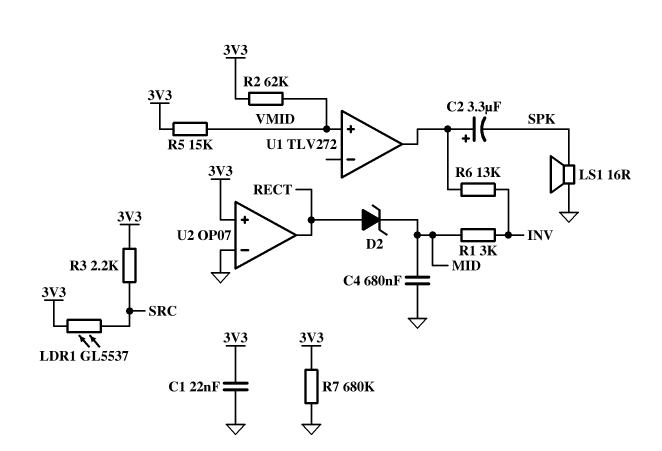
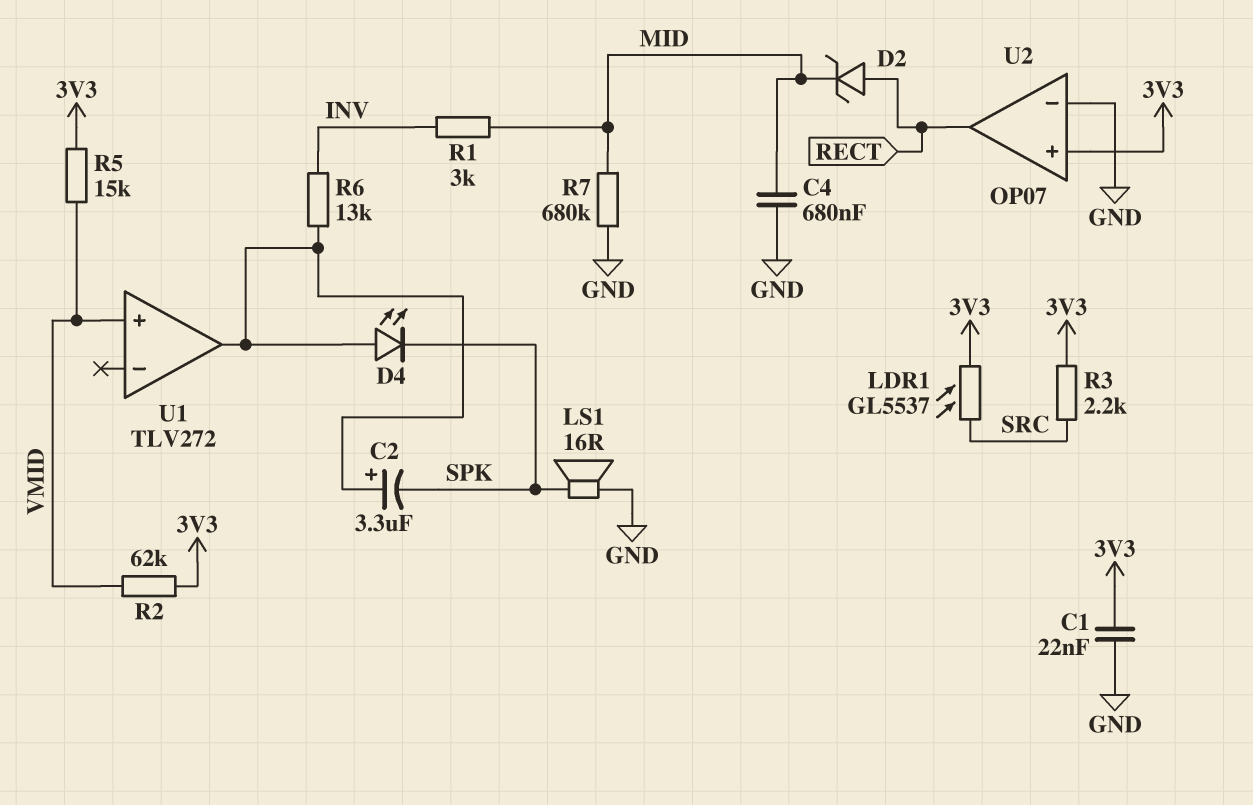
D4: none -> LED (A U1/out, K SPK)
R7: 680k (3V3, GND) -> 680k (GND, MID)

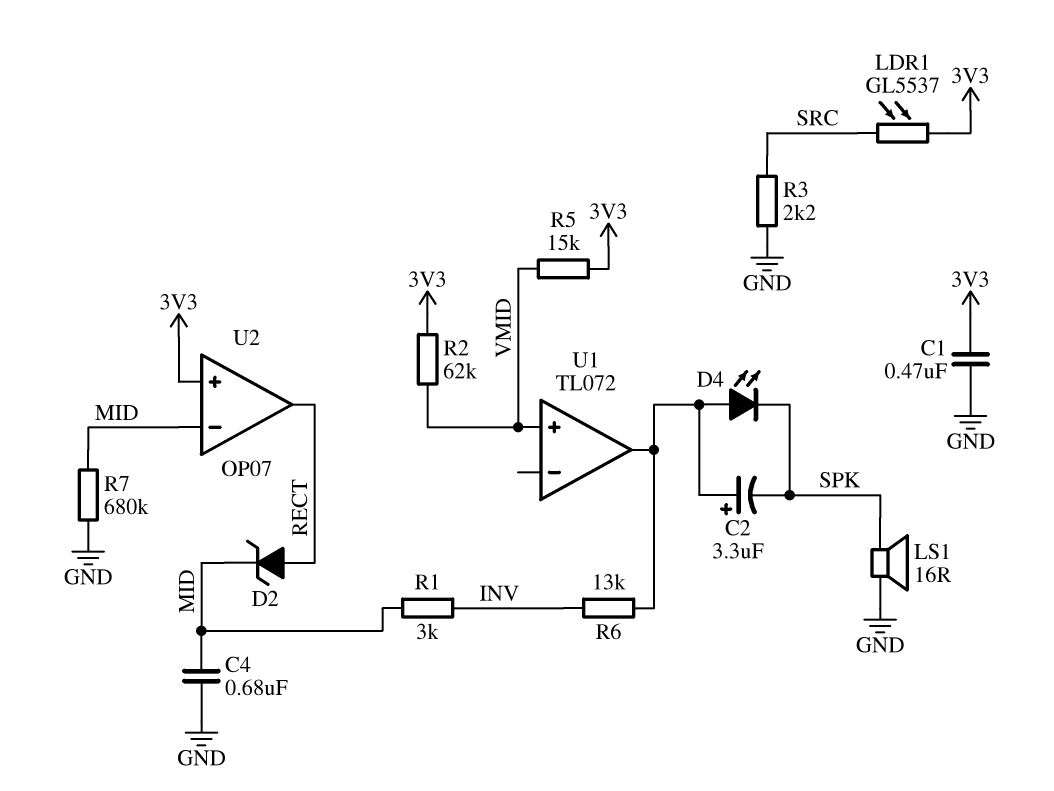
C1: 22nF (3V3, GND) -> 470nF (3V3, GND)
R3: 2.2k (3V3, SRC) -> 2.2k (GND, SRC)
U1: TLV272 -> TL072
U2 pin in-: GND -> MID

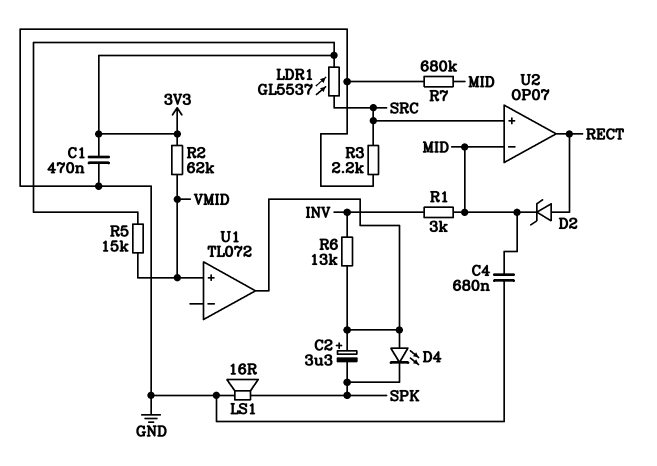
U2 pin in+: 3V3 -> SRC

